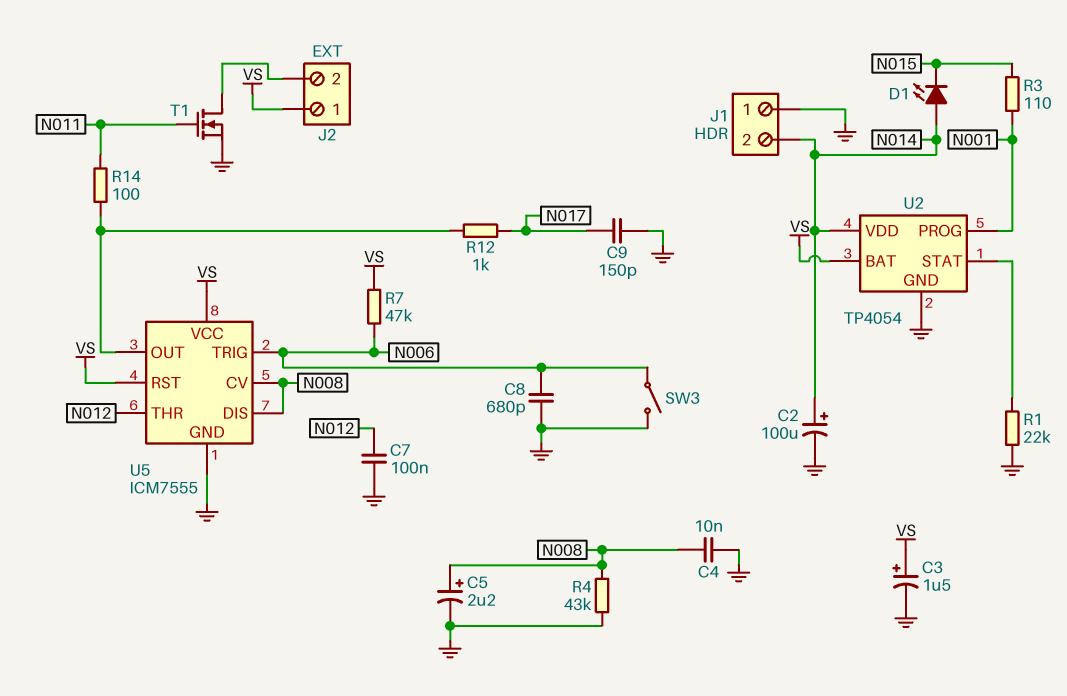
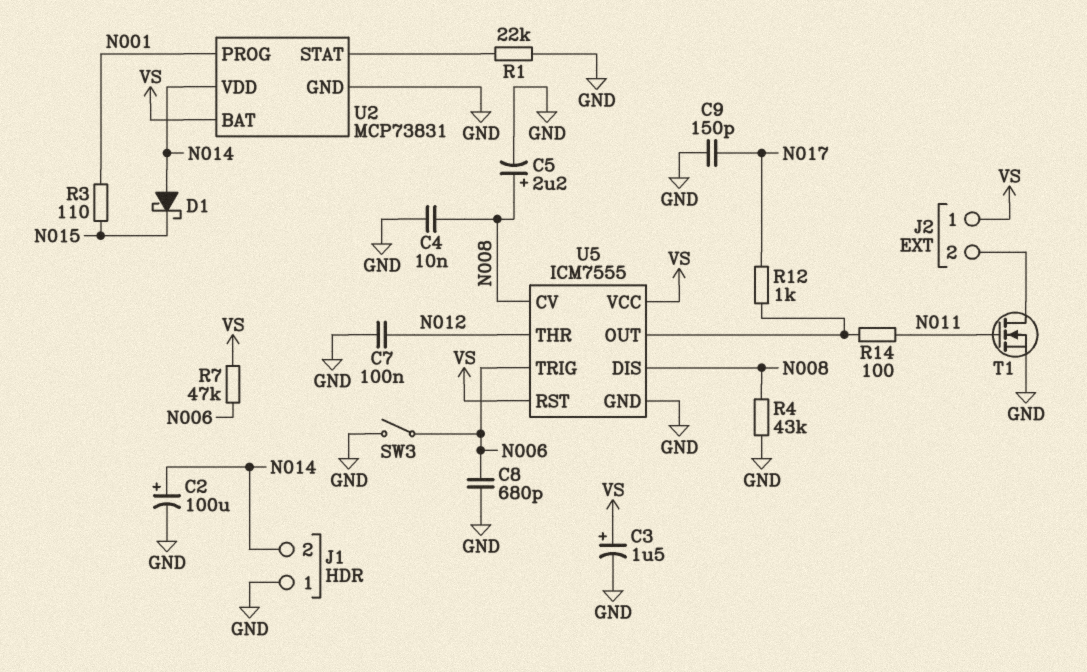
D1: LED (A N014, K N015) -> schottky (A N014, K N015)
U2: TP4054 -> MCP73831

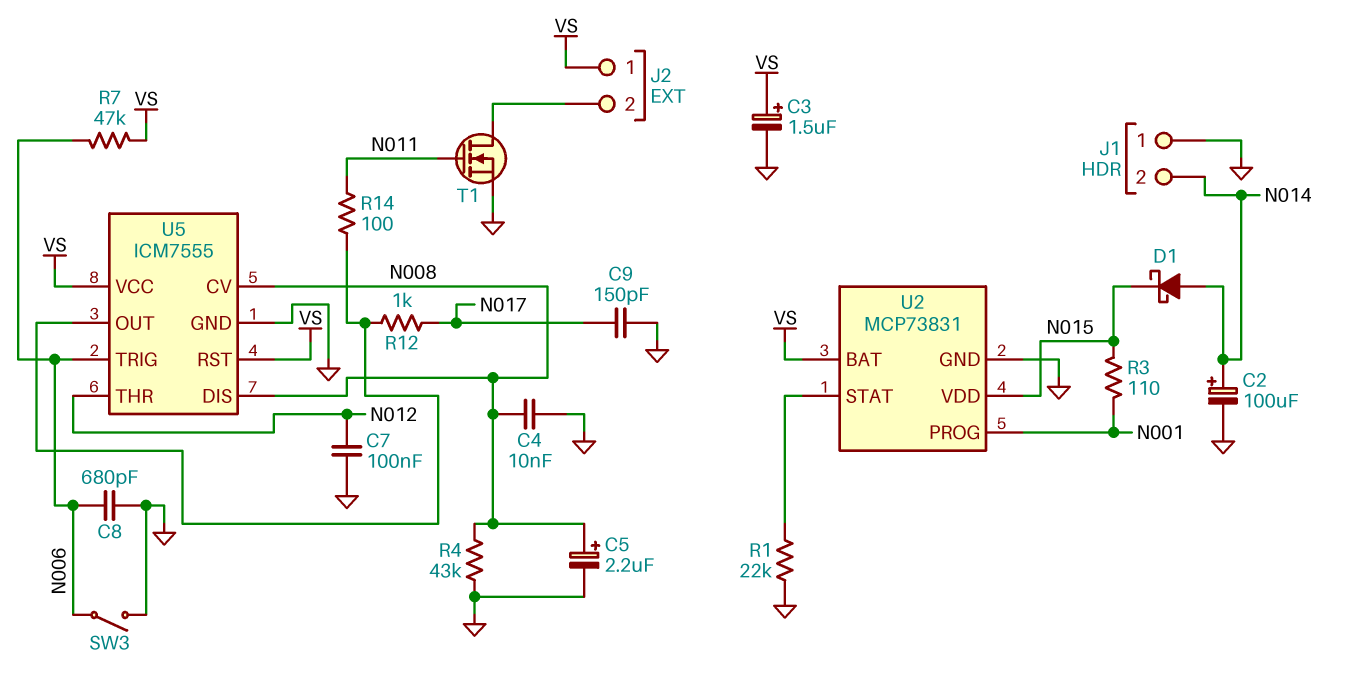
U2 pin VDD: N014 -> N015

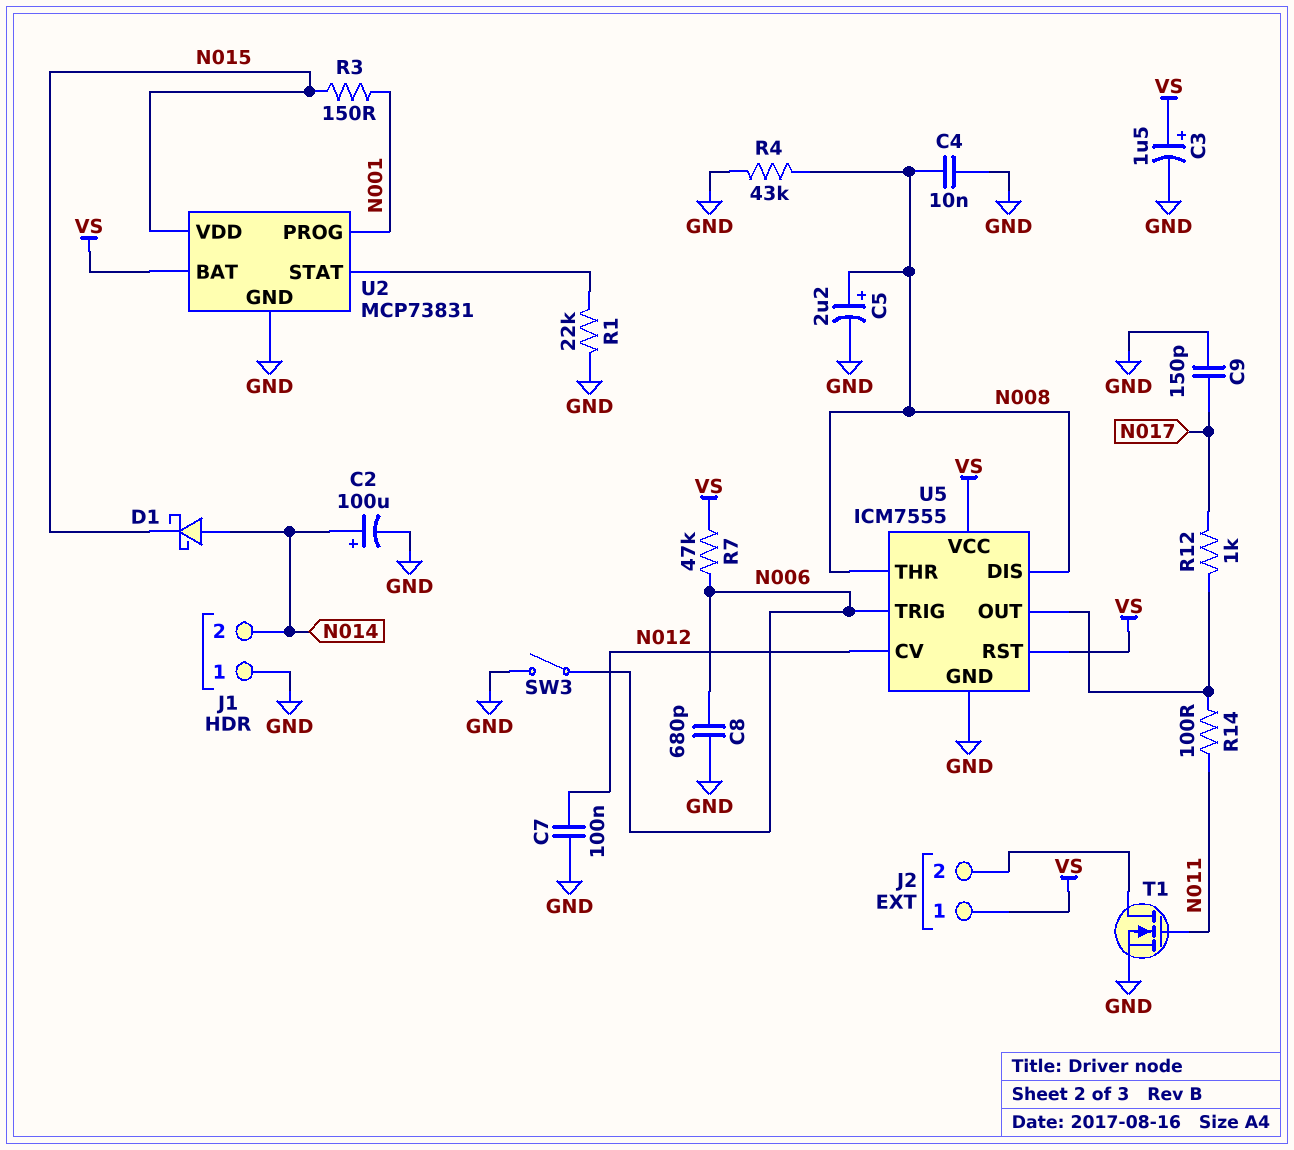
R3: 110 (N001, N015) -> 150 (N001, N015)
U5 pin CV: N008 -> N012
U5 pin THR: N012 -> N008

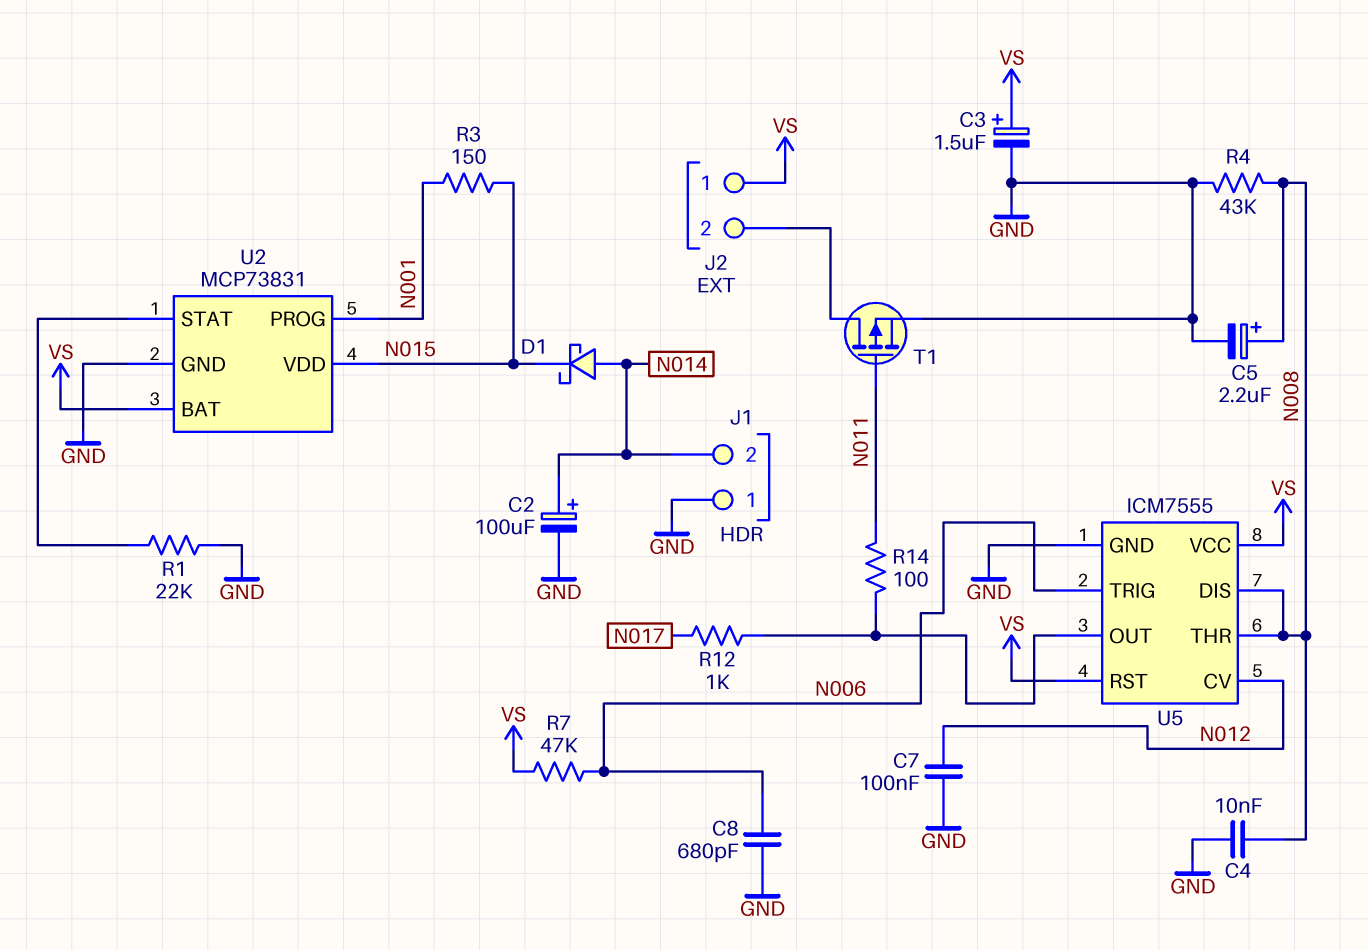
C9: 150pF (GND, N017) -> none
SW3: switch (GND, N006) -> none
T1: NMOS (G N011, D J2/2, S GND) -> PMOS (G N011, D J2/2, S GND)

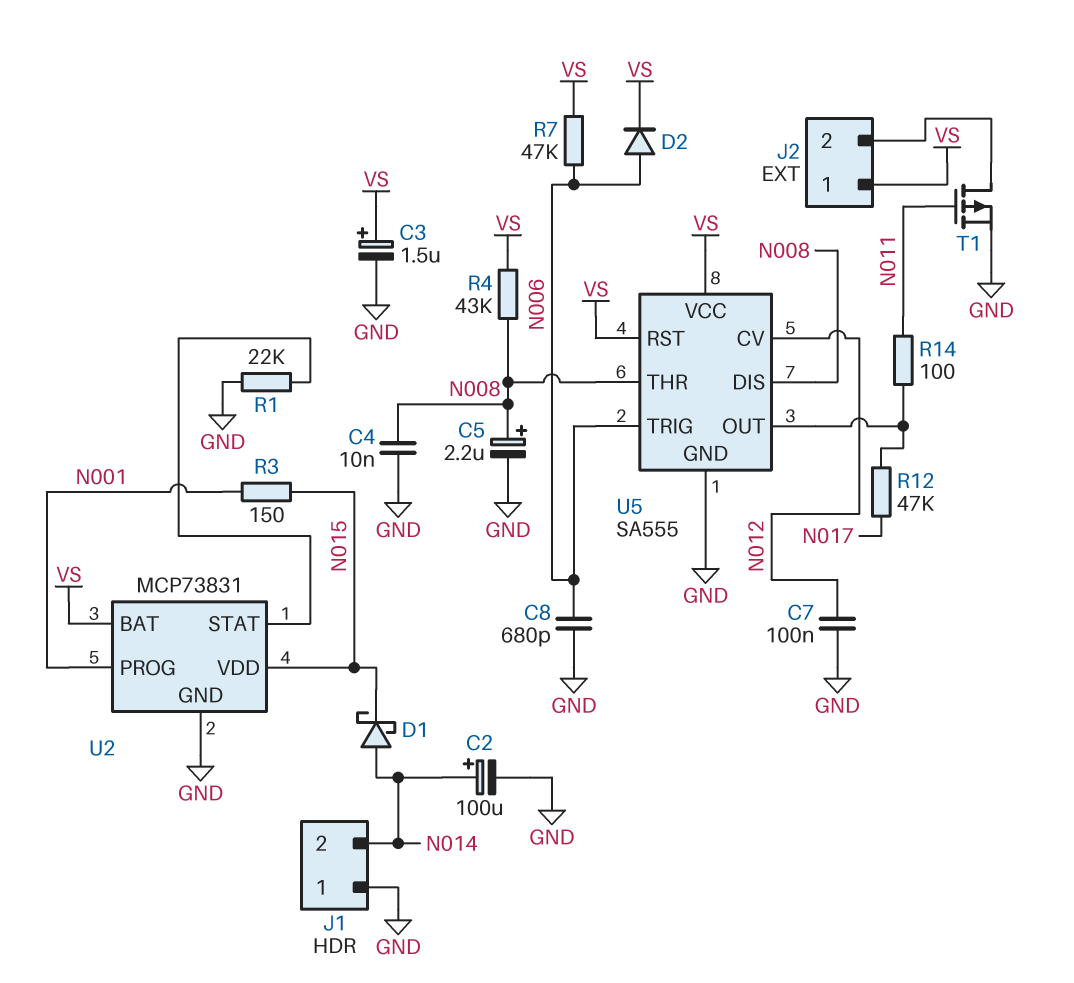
D2: none -> diode (A N006, K VS)
R4: 43k (GND, N008) -> 43k (N008, VS)
R12: 1k (N017, U5/OUT) -> 47k (N017, U5/OUT)
U5: ICM7555 -> SA555

